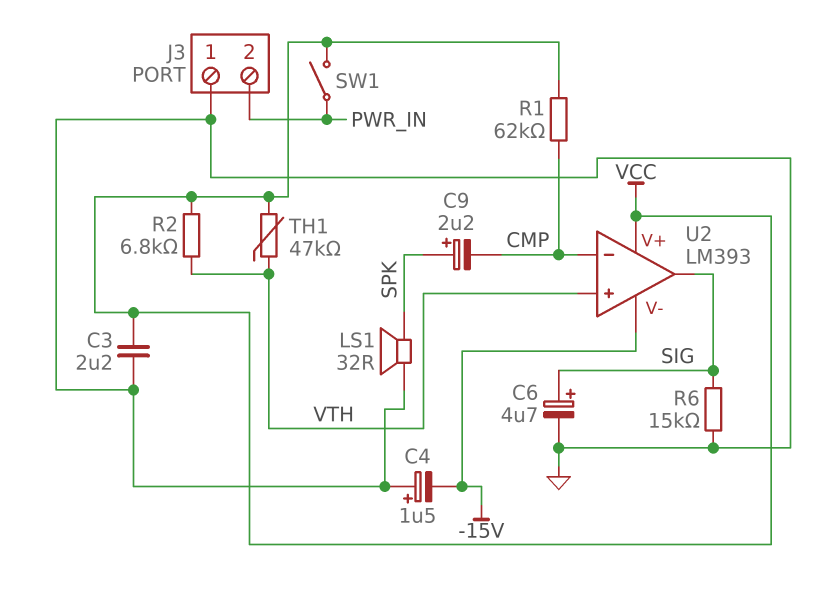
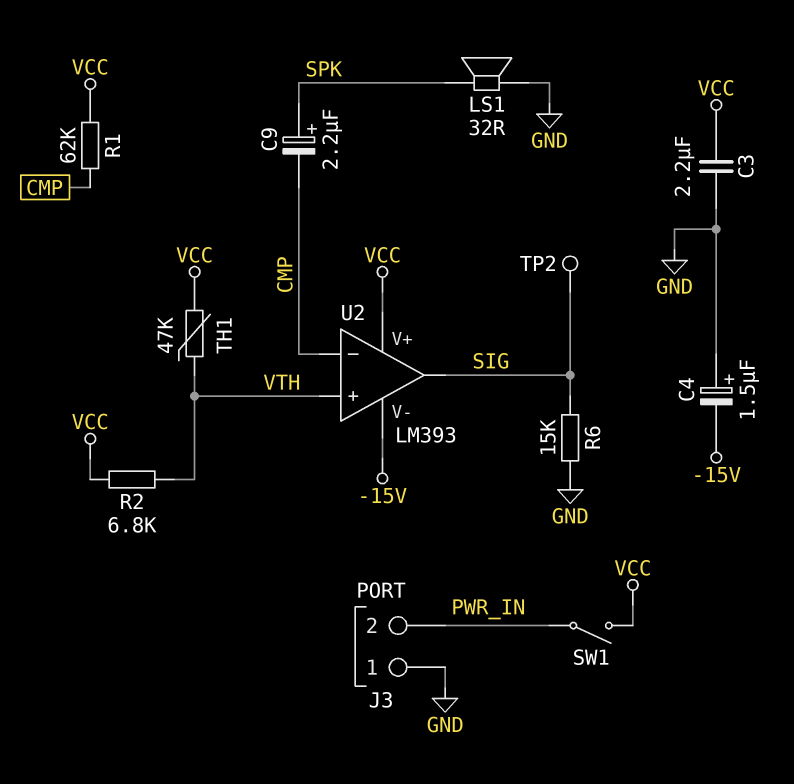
C6: 4.7uF (plus SIG, minus GND) -> none
TP2: none -> test point (SIG)

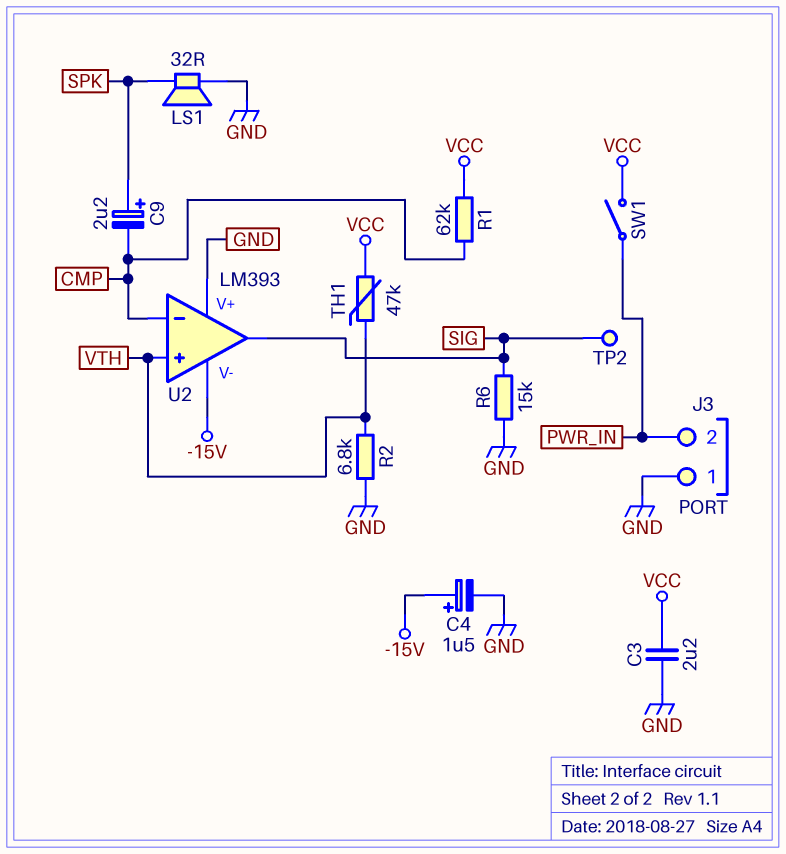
C4: 1.5uF (plus GND, minus -15V) -> 1.5uF (plus -15V, minus GND)
R2: 6.8k (VCC, VTH) -> 6.8k (GND, VTH)
U2 pin V+: VCC -> GND

